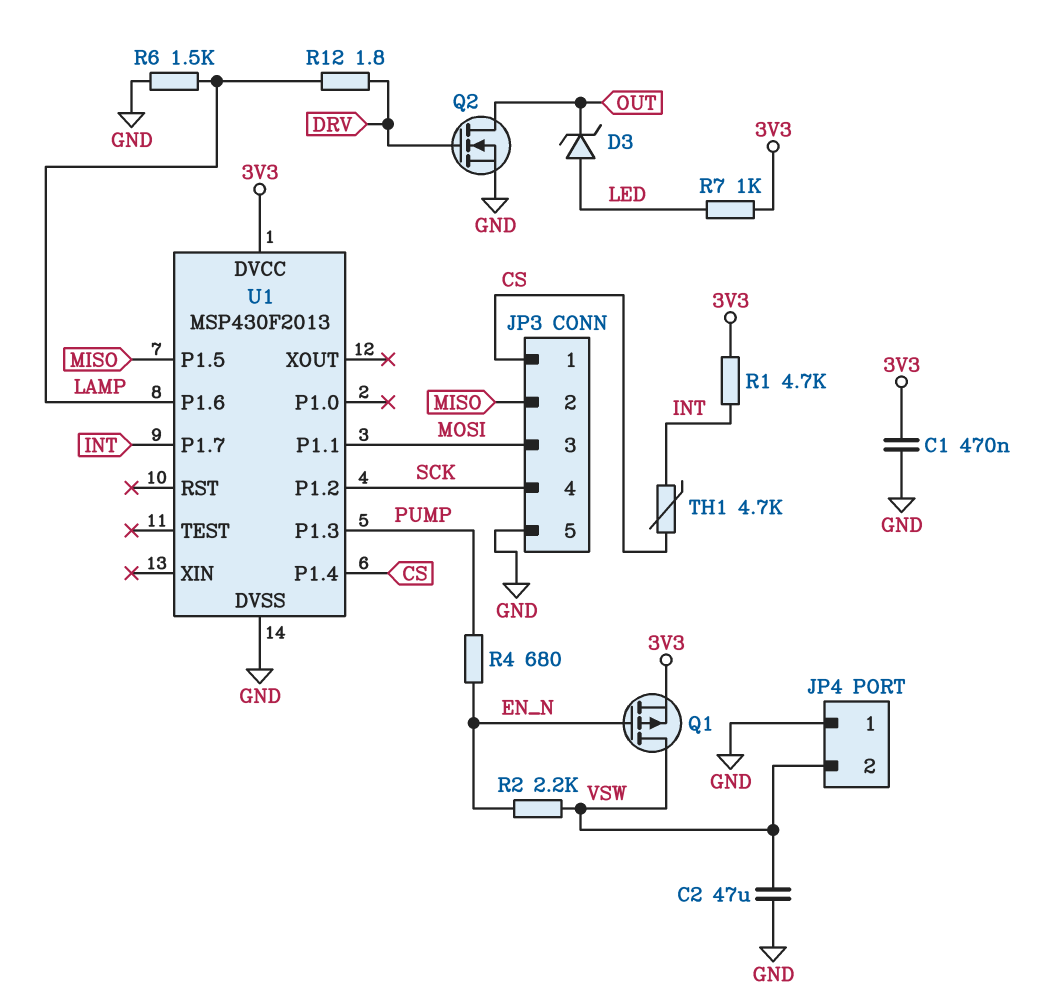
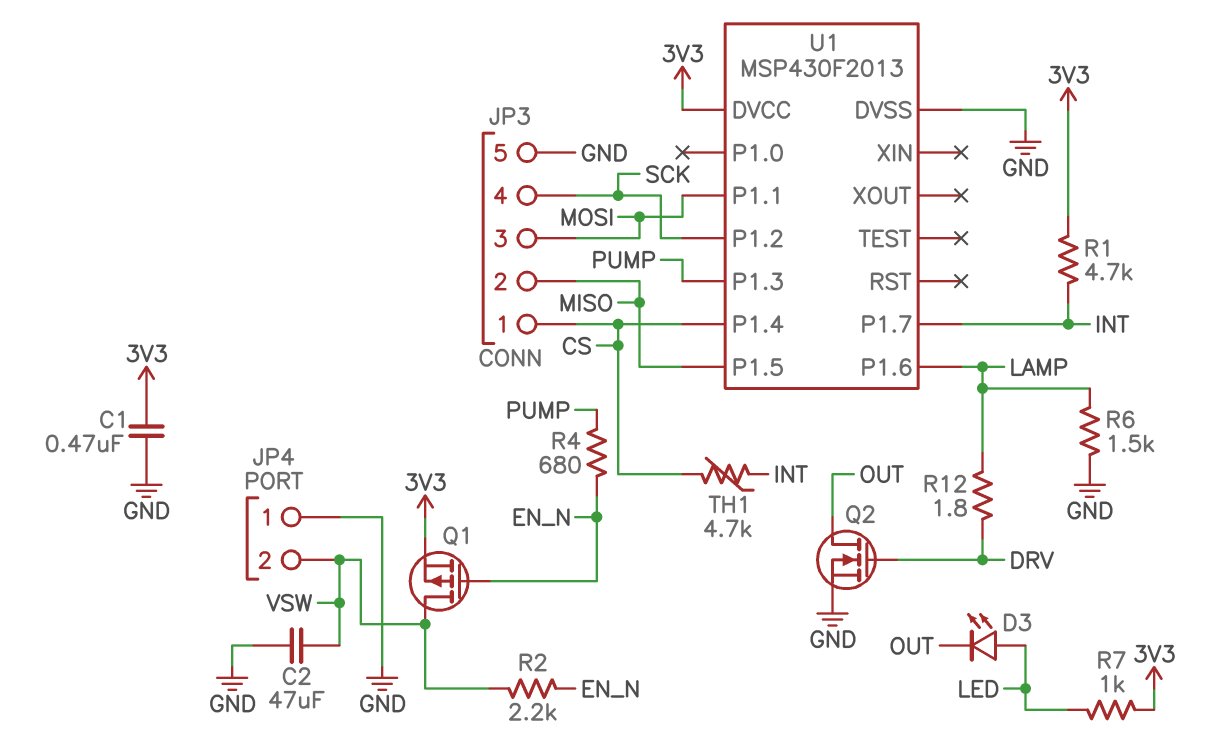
D3: zener (A LED, K OUT) -> LED (A LED, K OUT)

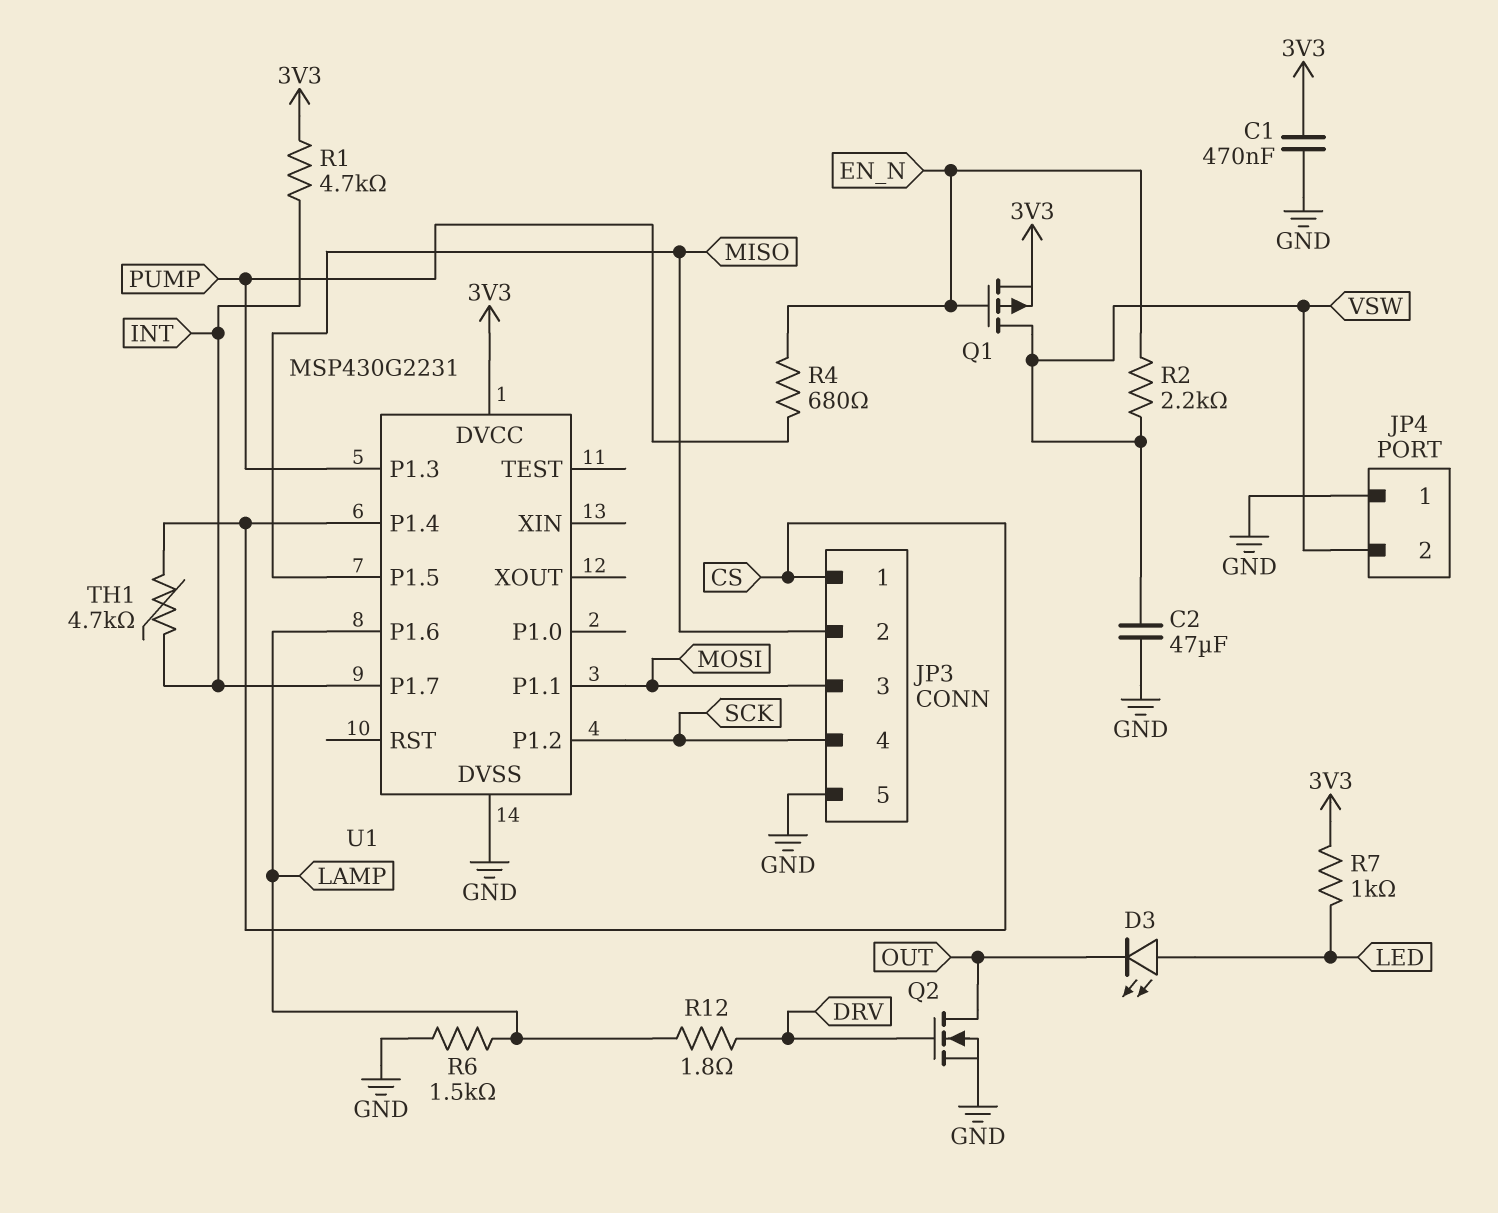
U1: MSP430F2013 -> MSP430G2231

